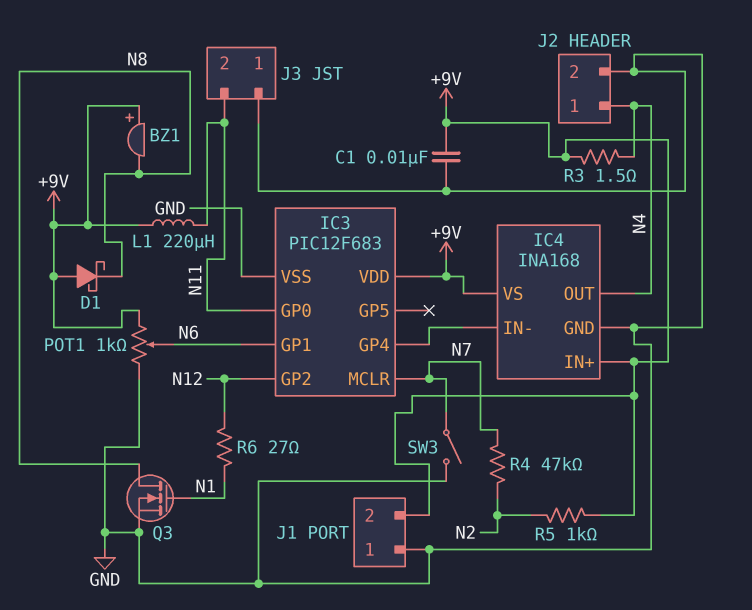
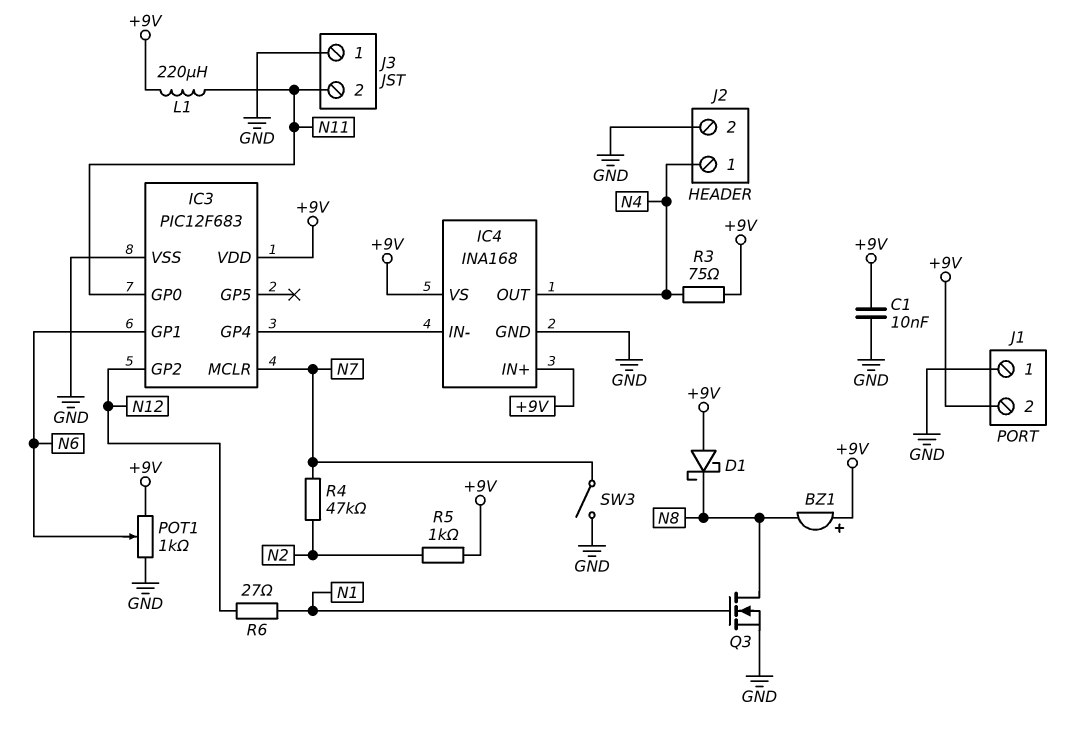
R3: 1.5 (+9V, N4) -> 75 (+9V, N4)

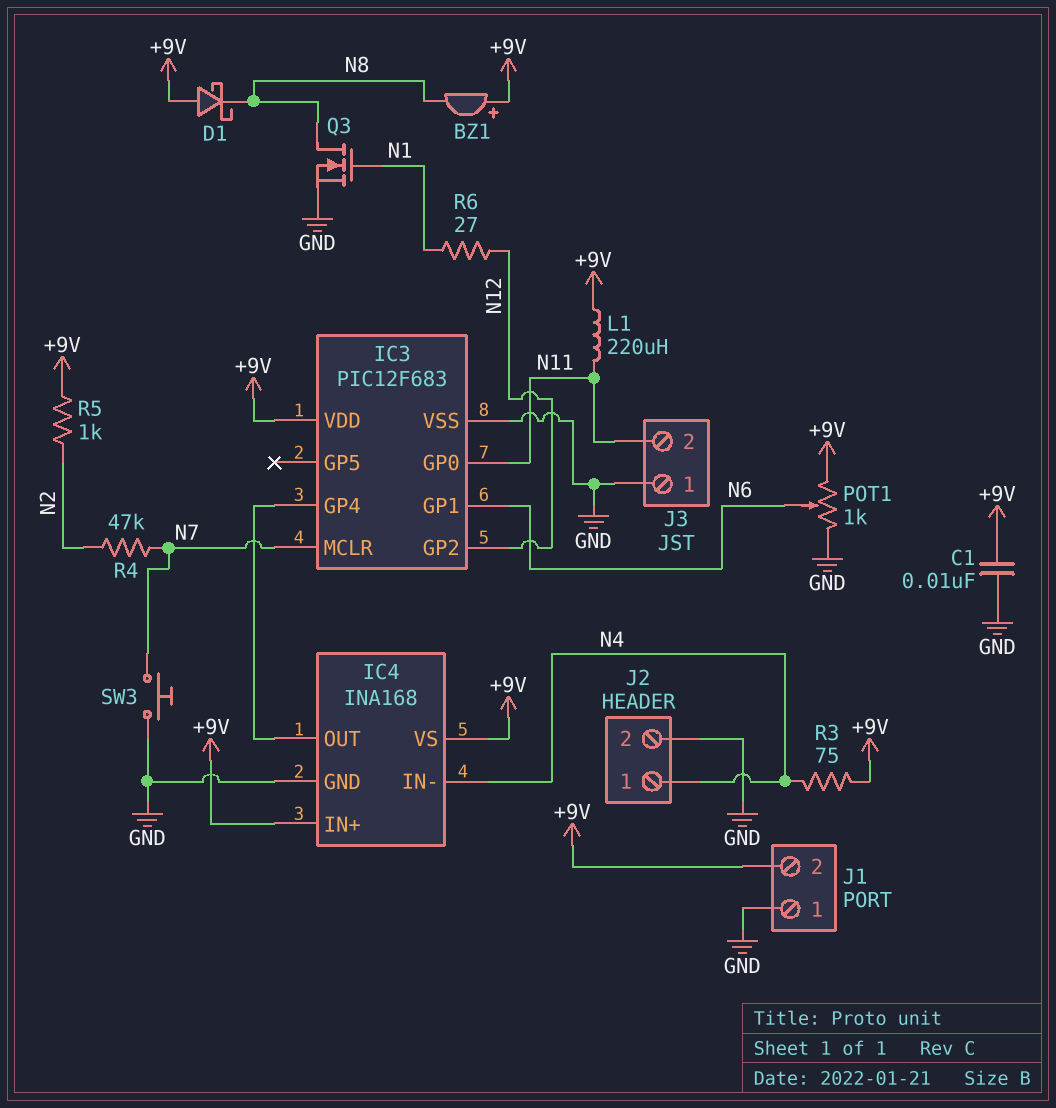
IC4 pin IN-: IC3/GP4 -> N4
IC4 pin OUT: N4 -> IC3/GP4
SW3: switch (GND, N7) -> button (GND, N7)

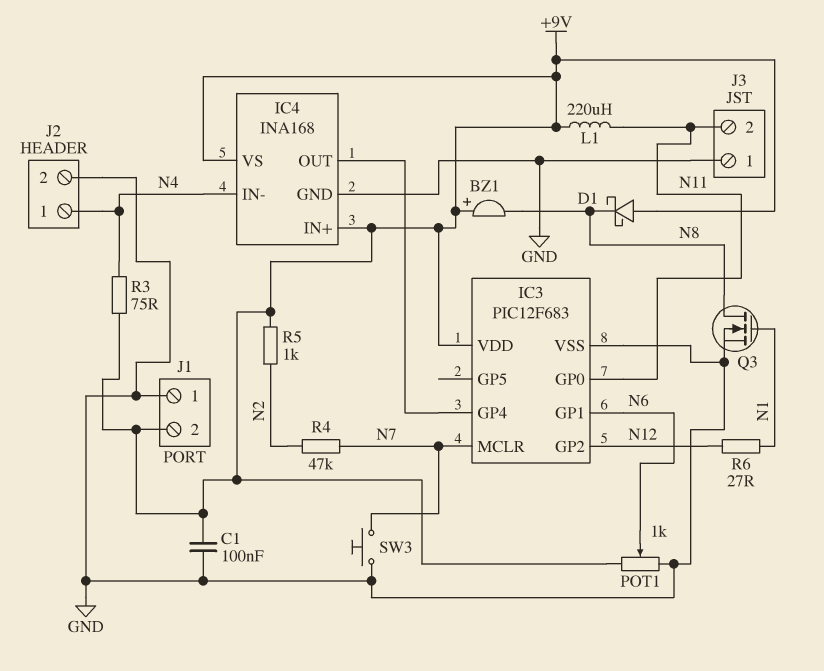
C1: 10nF (+9V, GND) -> 100nF (+9V, GND)

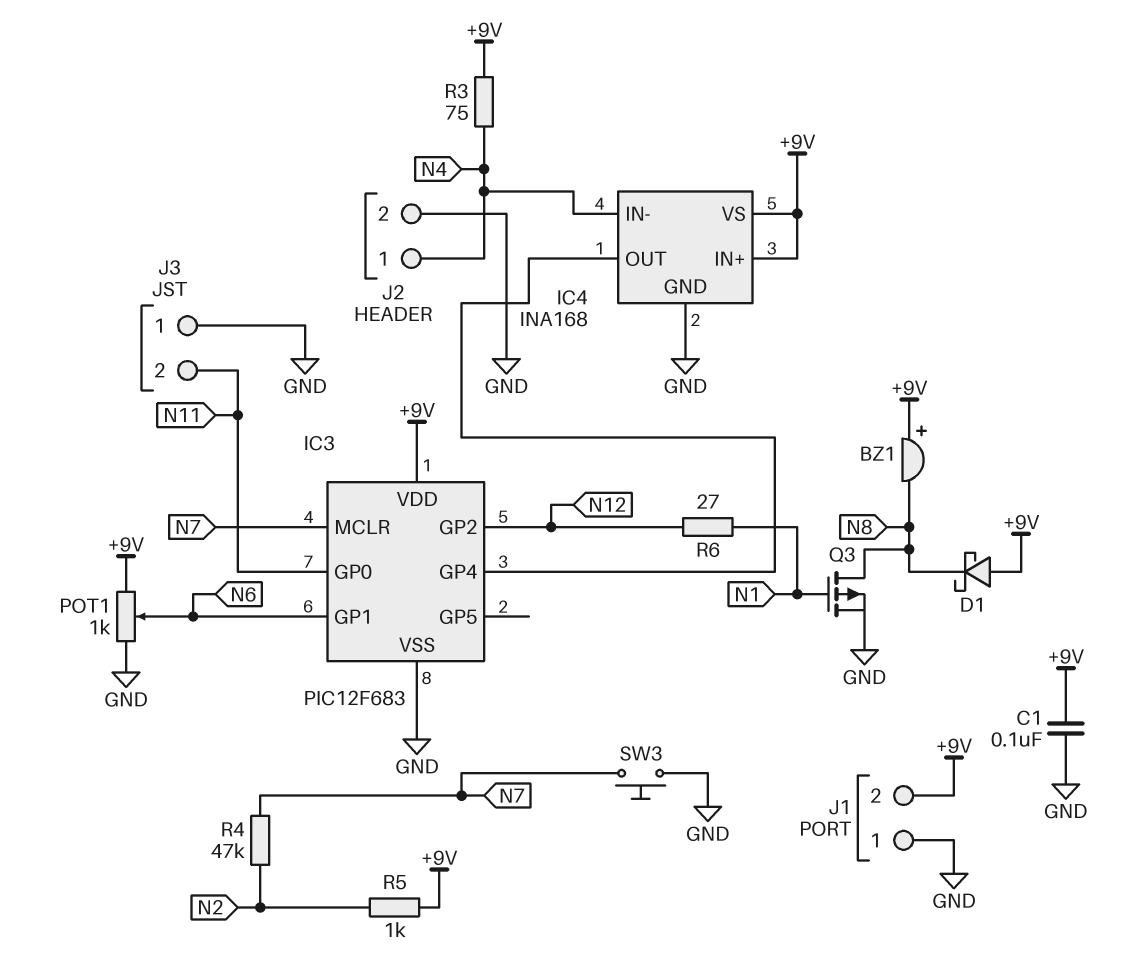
L1: 220uH (+9V, N11) -> none
Q3: NMOS (G N1, D N8, S GND) -> PMOS (G N1, D N8, S GND)

